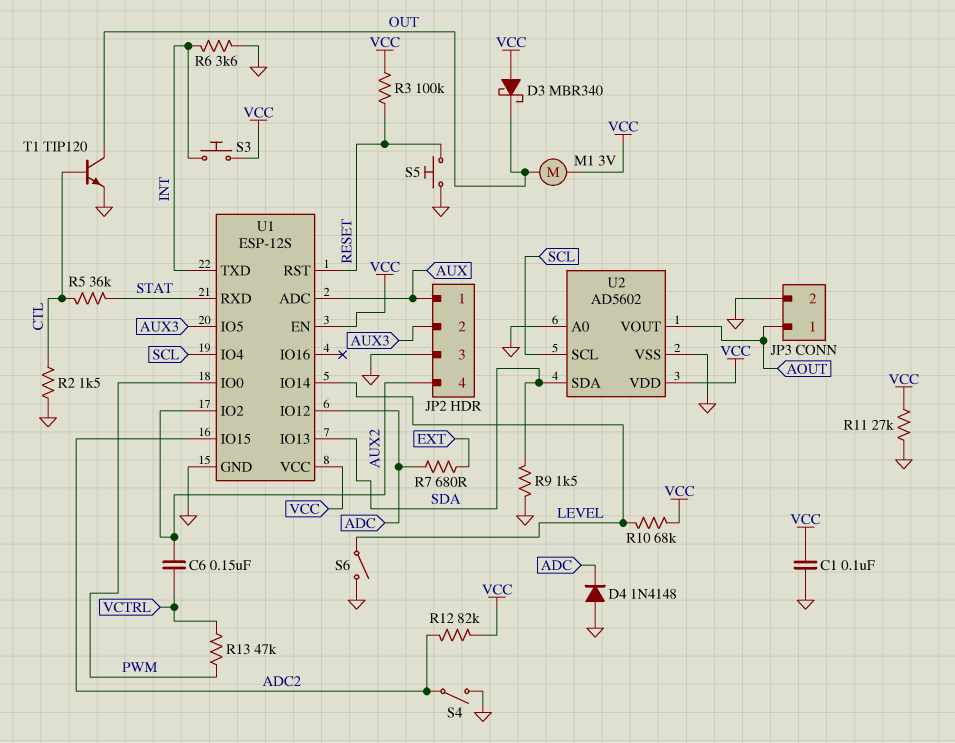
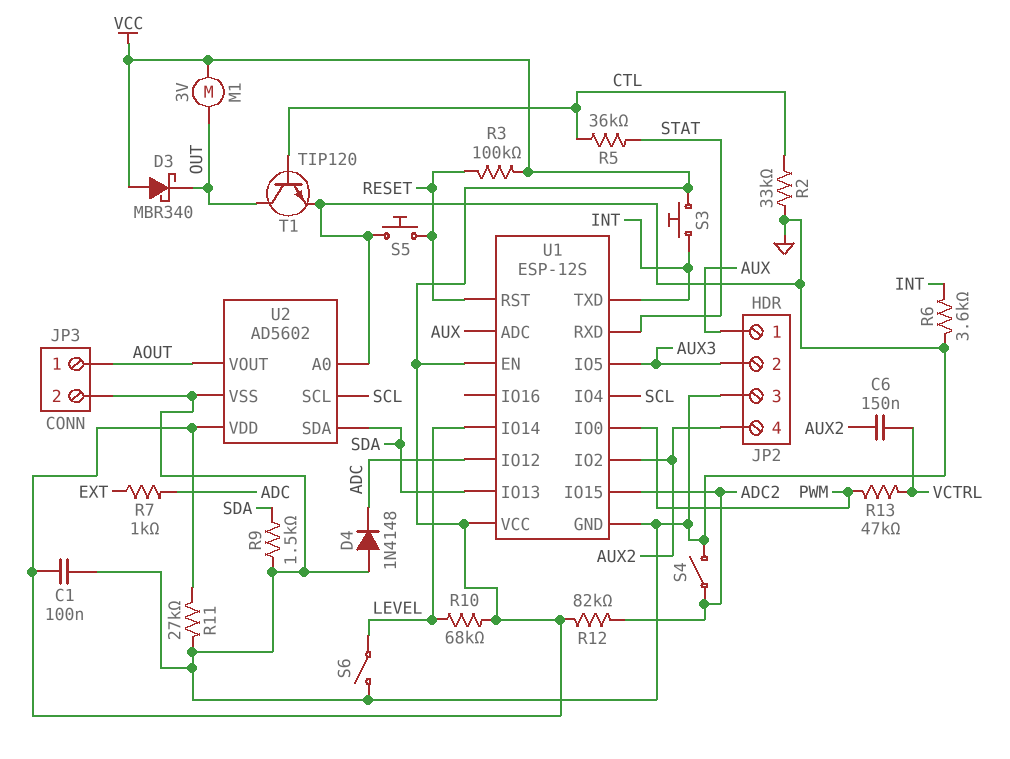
R2: 1.5k (CTL, GND) -> 33k (CTL, GND)
R7: 680 (ADC, EXT) -> 1k (ADC, EXT)

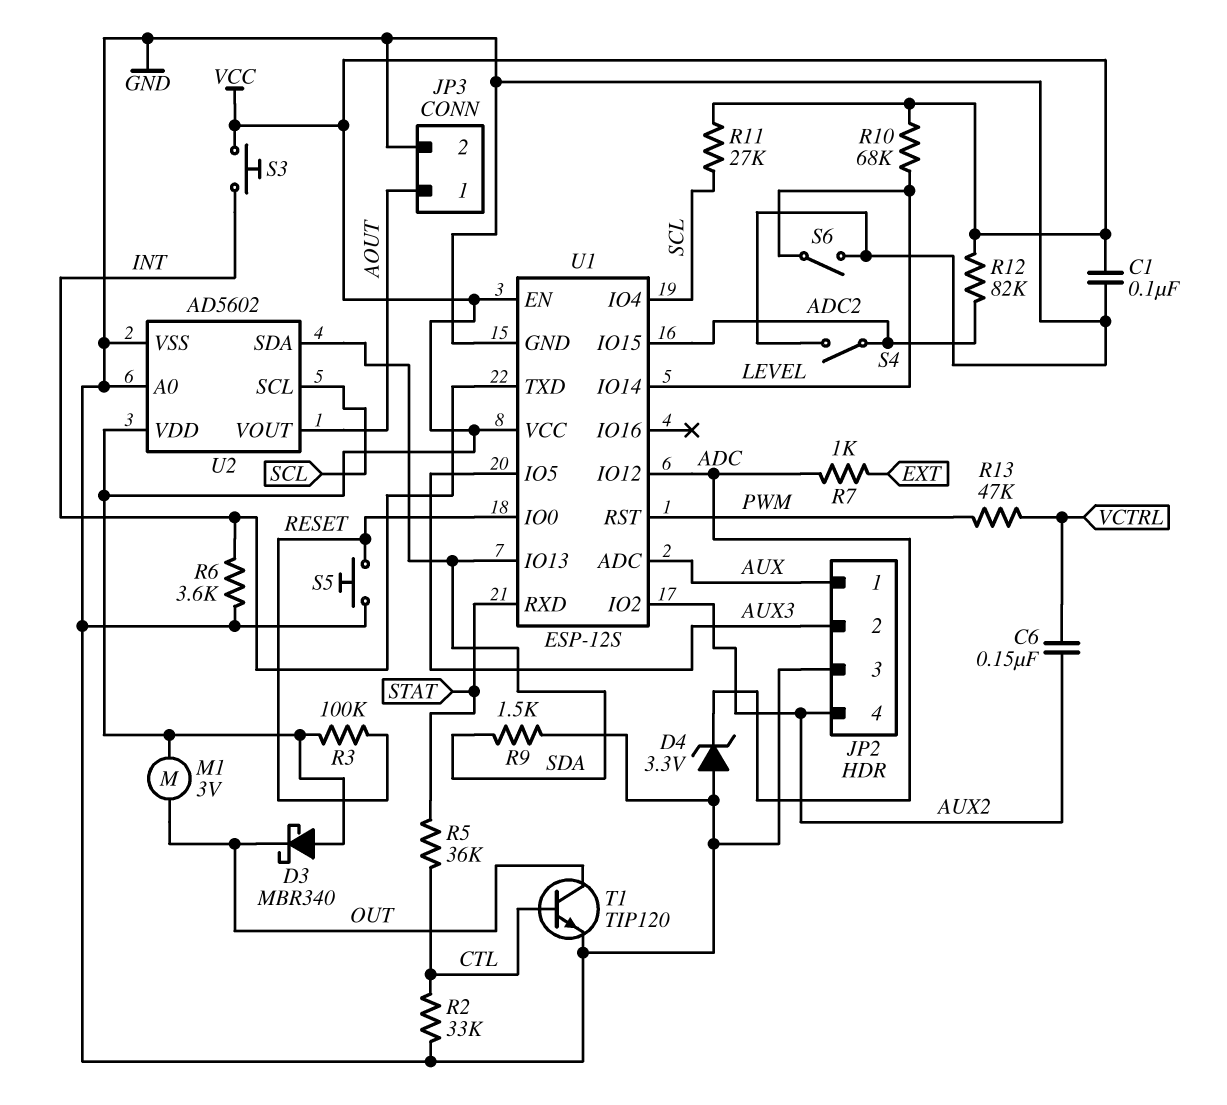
D4: diode 1N4148 (A GND, K ADC) -> zener 3.3V (A GND, K ADC)
R11: 27k (GND, VCC) -> 27k (SCL, VCC)
U1 pin IO0: PWM -> RESET
U1 pin RST: RESET -> PWM

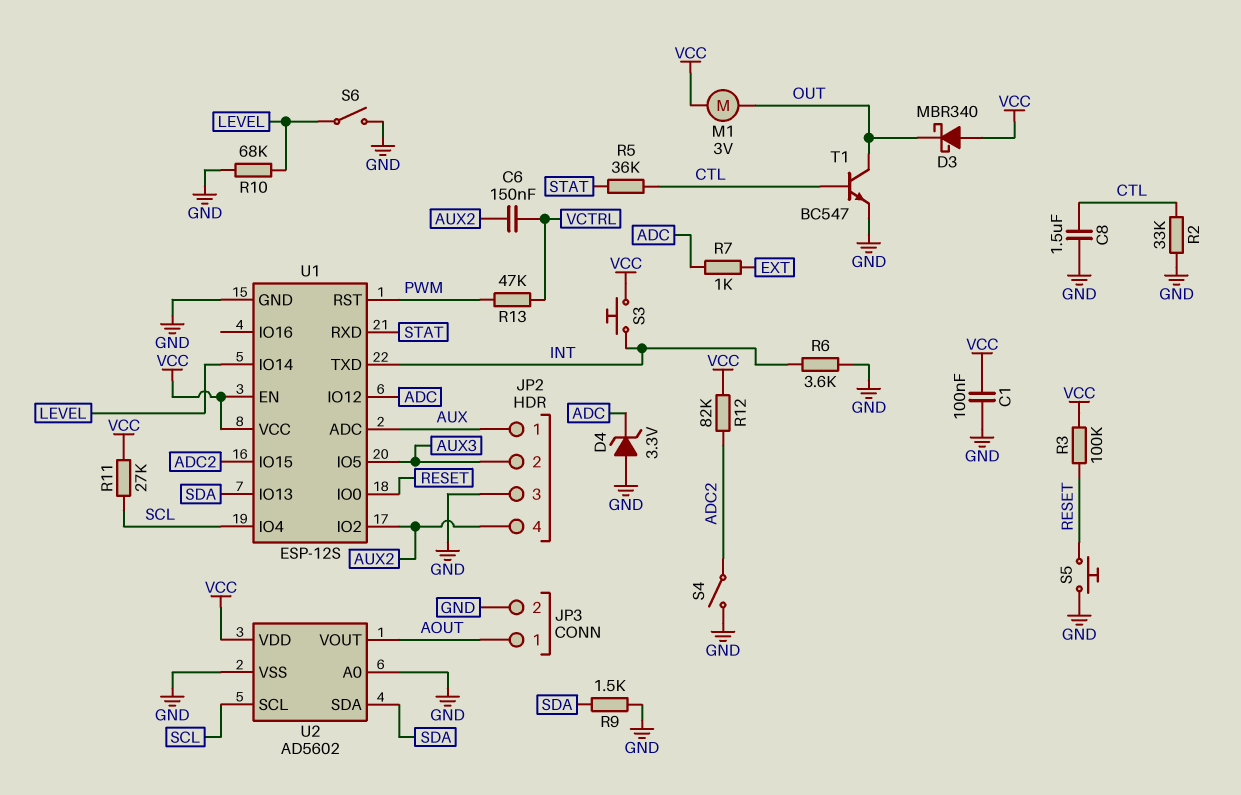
C8: none -> 1.5uF (CTL, GND)
R10: 68k (LEVEL, VCC) -> 68k (GND, LEVEL)
T1: NPN TIP120 (B CTL, C OUT, E GND) -> NPN BC547 (B CTL, C OUT, E GND)

